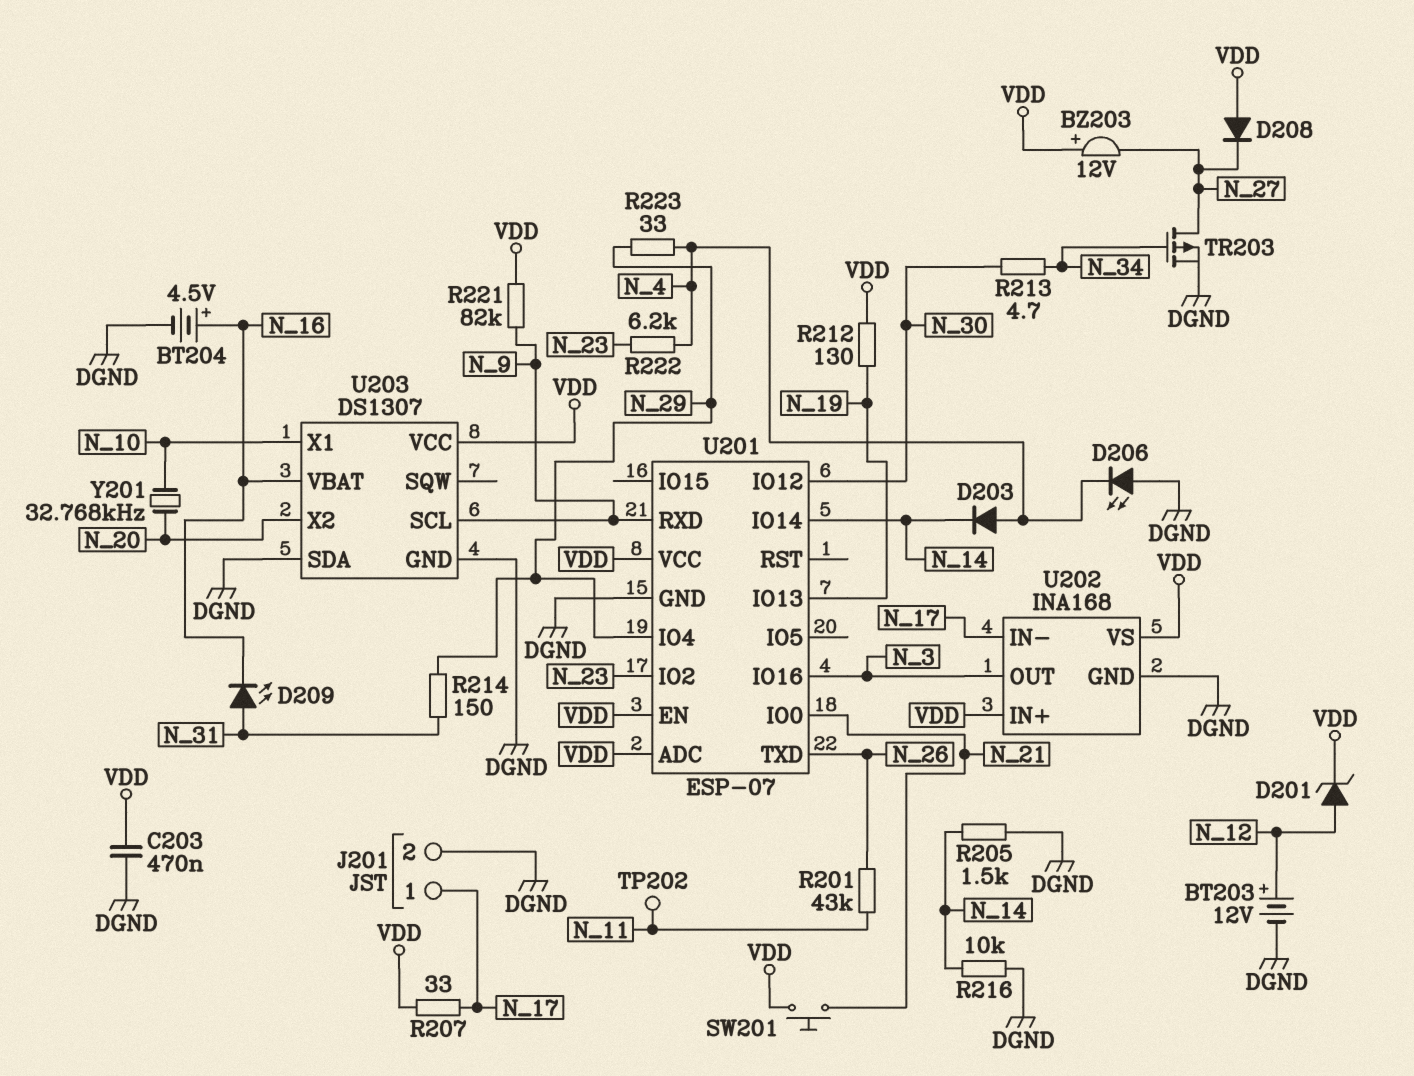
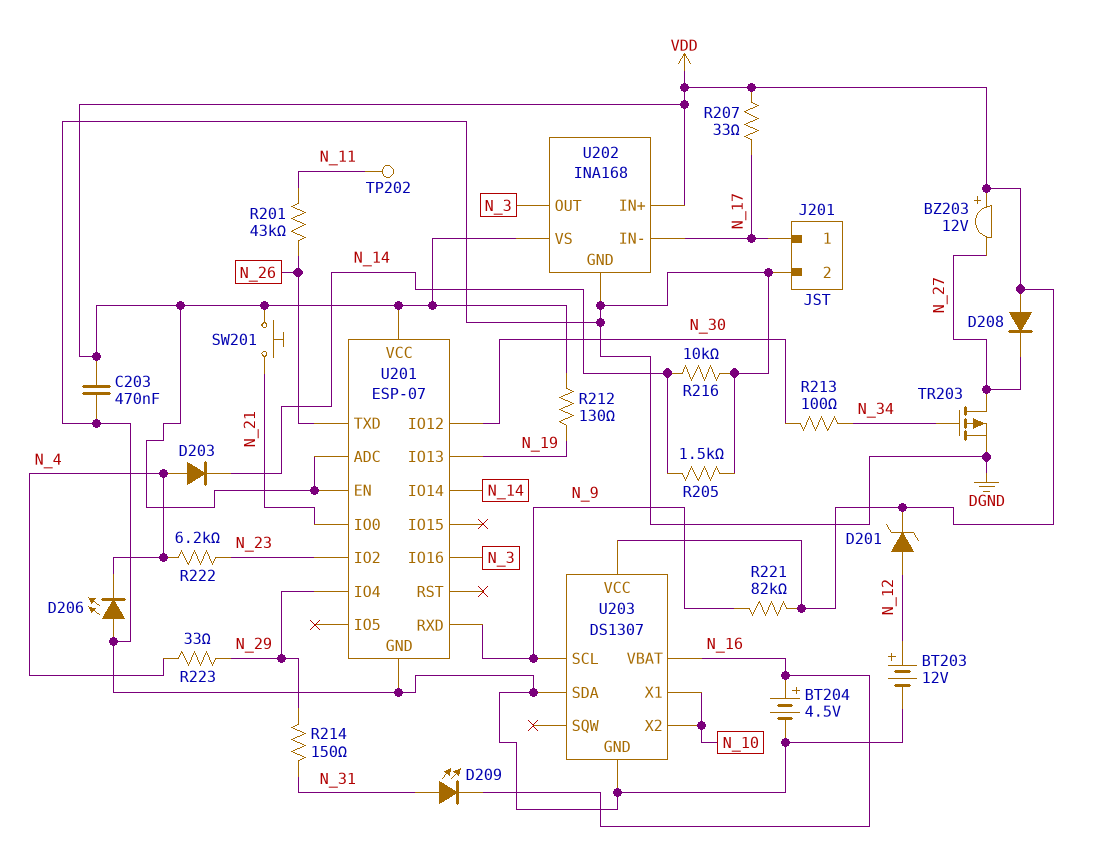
R213: 4.7 (N_30, N_34) -> 100 (N_30, N_34)
U203 pin X2: N_20 -> N_10
Y201: 32.768kHz (N_10, N_20) -> none

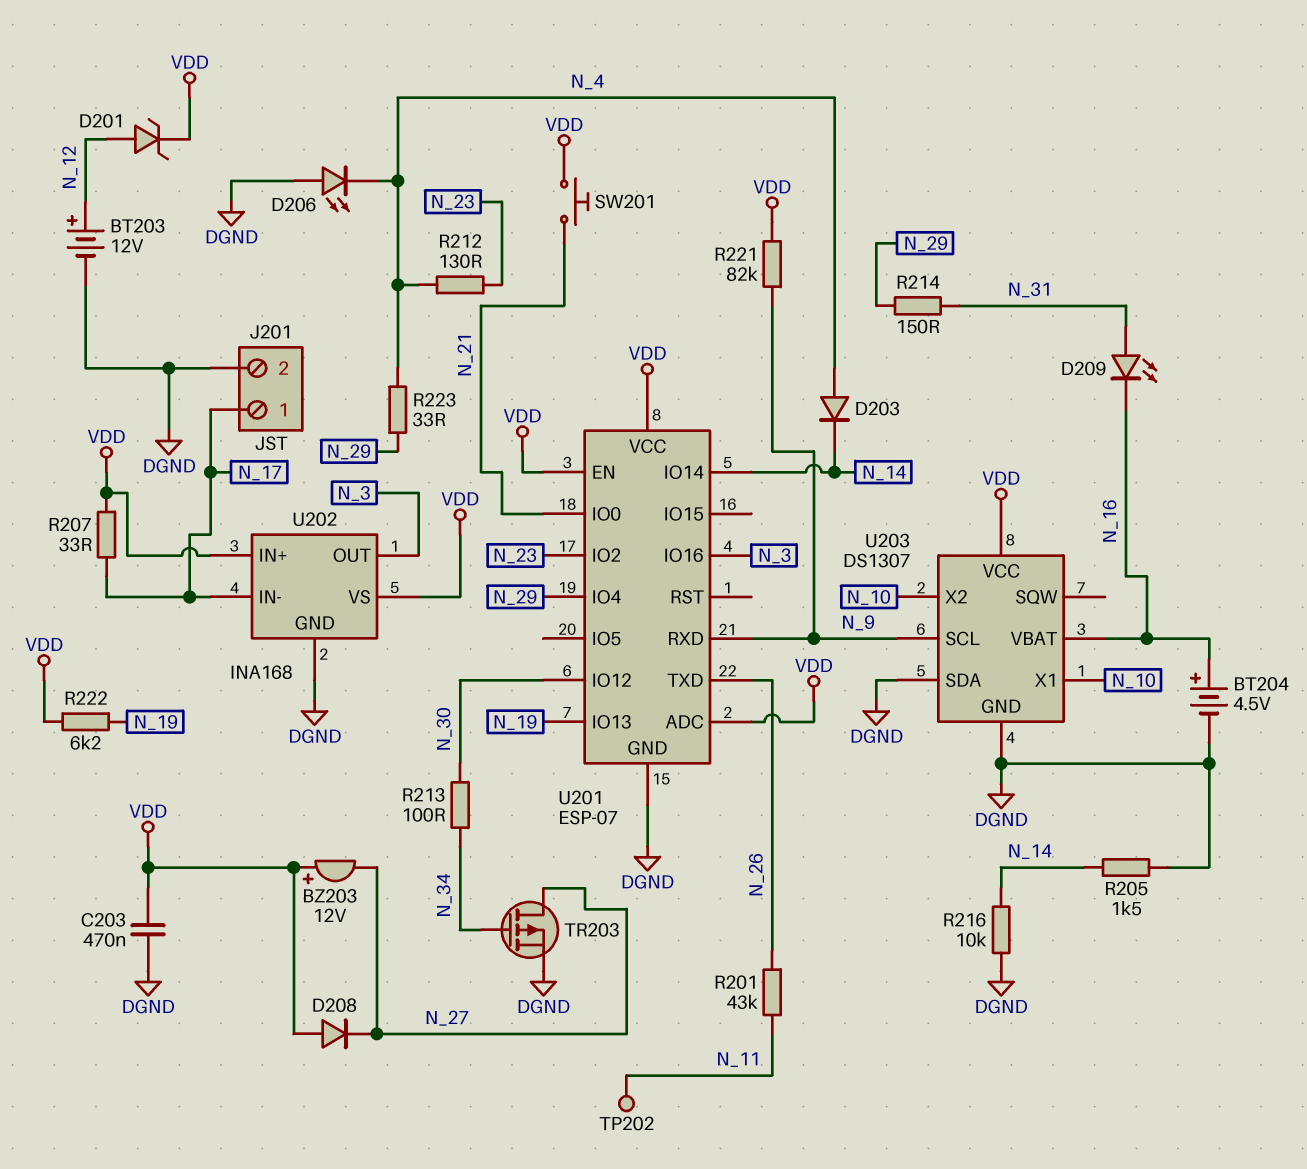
R212: 130 (N_19, VDD) -> 130 (N_4, N_23)
R222: 6.2k (N_4, N_23) -> 6.2k (N_19, VDD)

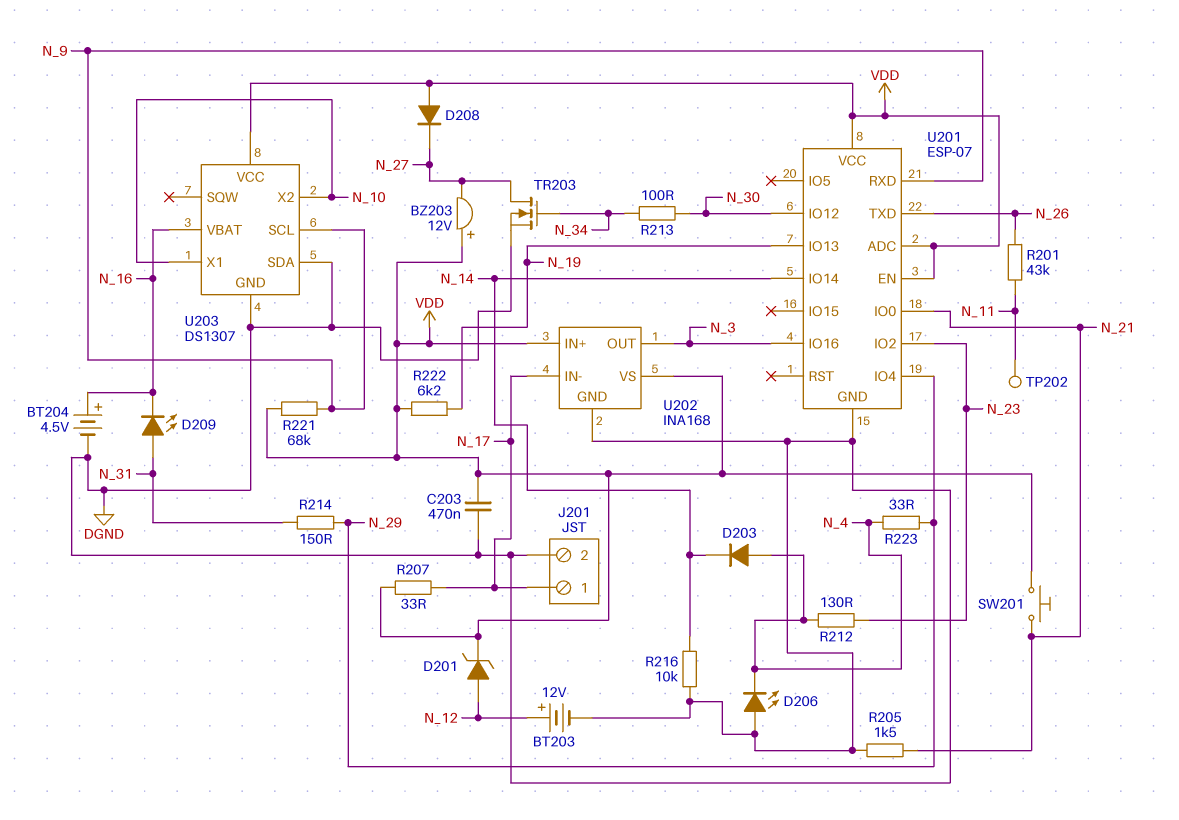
R205: 1.5k (DGND, N_14) -> 1.5k (DGND, N_21)
R221: 82k (N_9, VDD) -> 68k (N_9, VDD)
TR203: PMOS (G N_34, D N_27, S DGND) -> NMOS (G N_34, D N_27, S DGND)

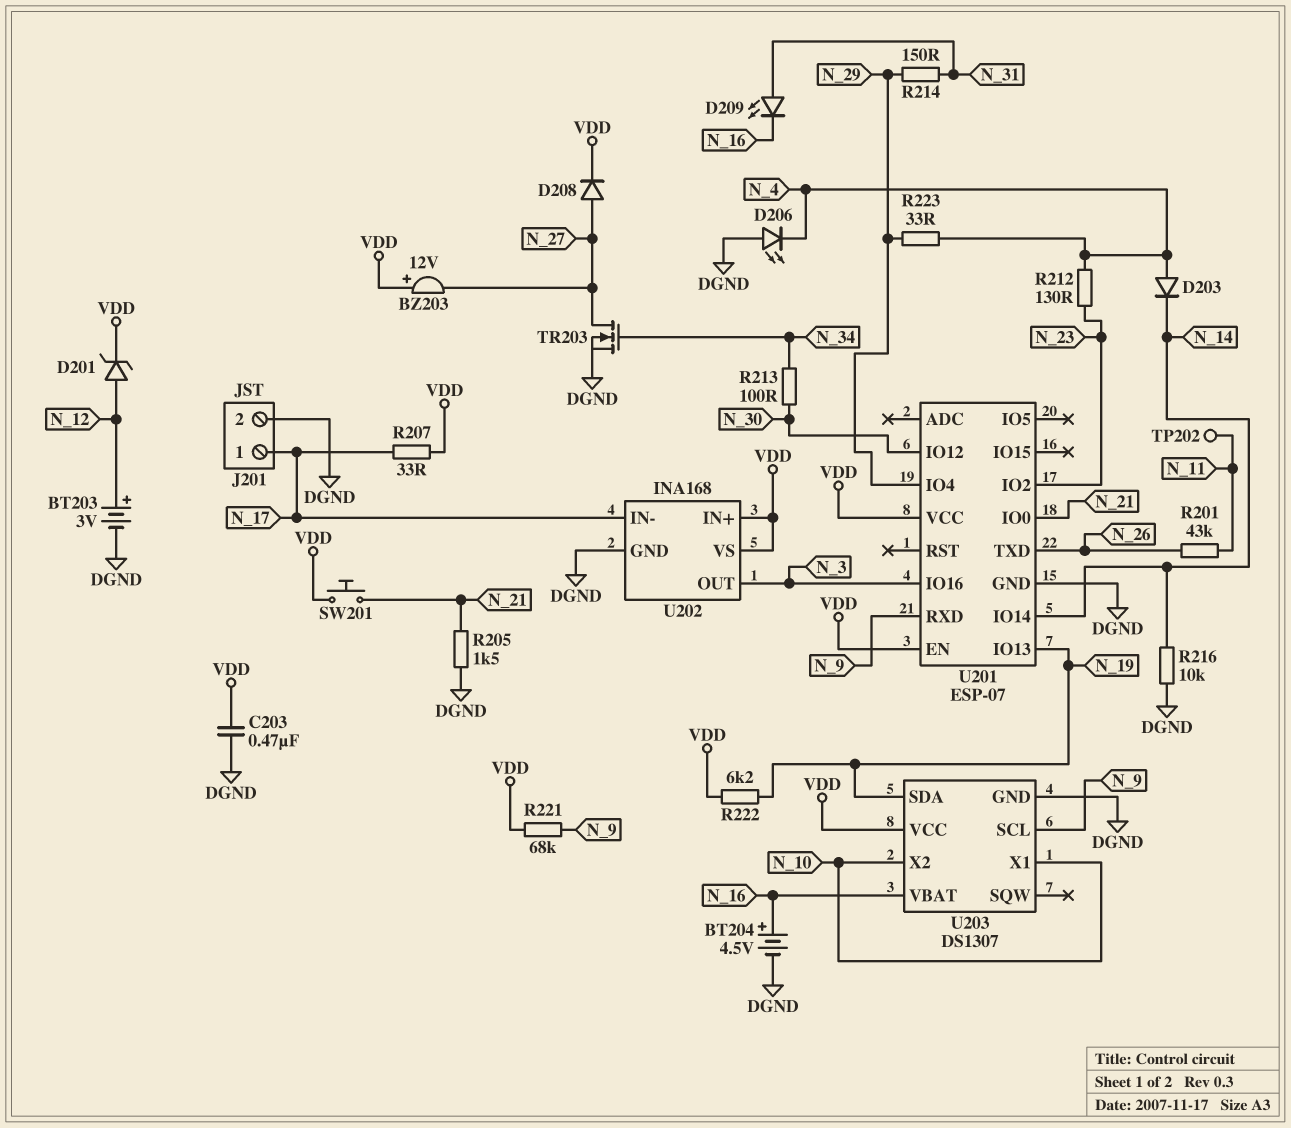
BT203: 12V (plus N_12, minus DGND) -> 3V (plus N_12, minus DGND)
D208: diode (A VDD, K N_27) -> diode (A N_27, K VDD)
U201 pin ADC: VDD -> none
U203 pin SDA: DGND -> N_19

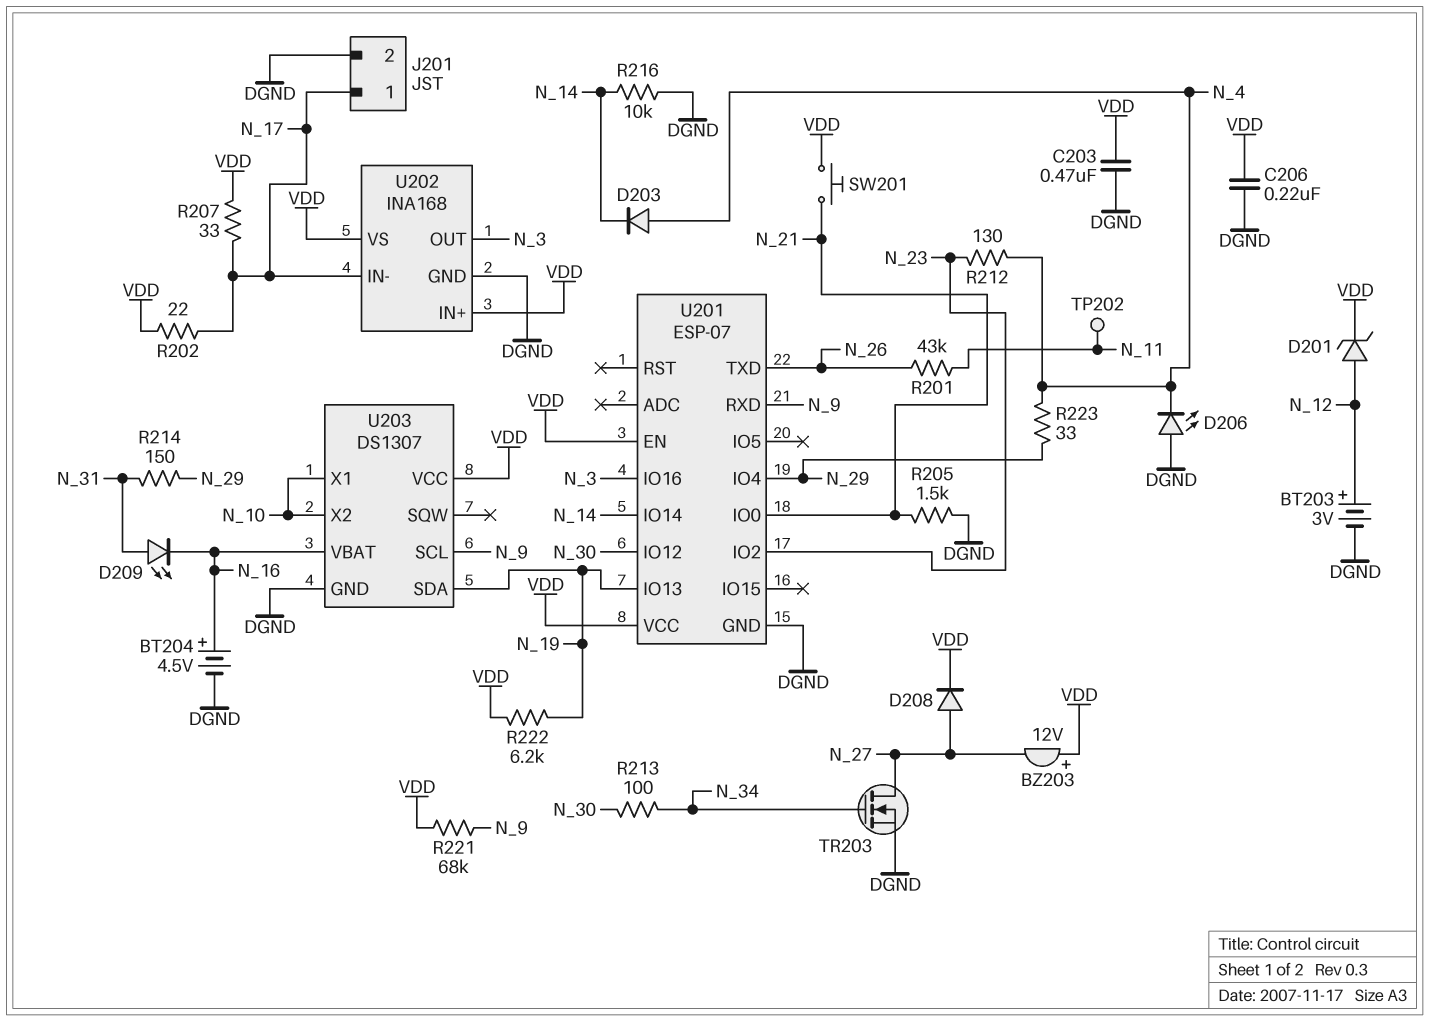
C206: none -> 220nF (DGND, VDD)
R202: none -> 22 (N_17, VDD)

